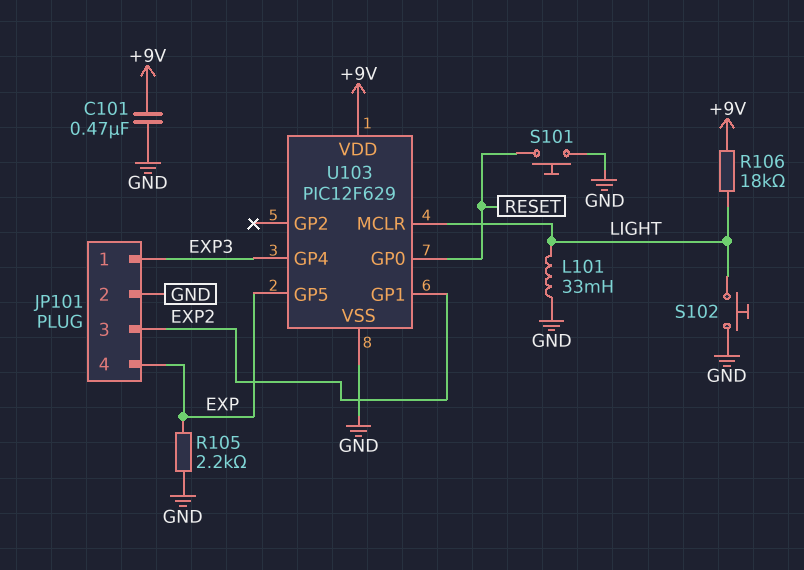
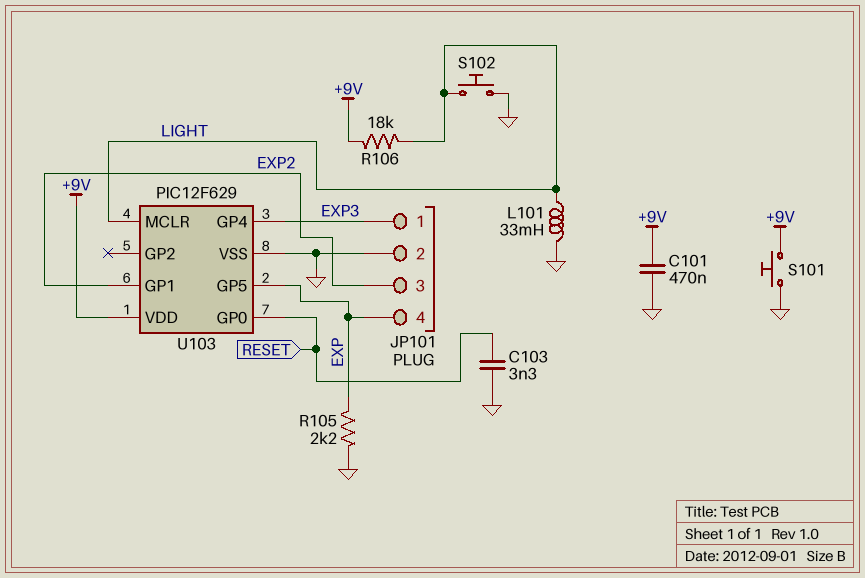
C103: none -> 3.3nF (GND, RESET)
S101: button (GND, RESET) -> button (+9V, GND)

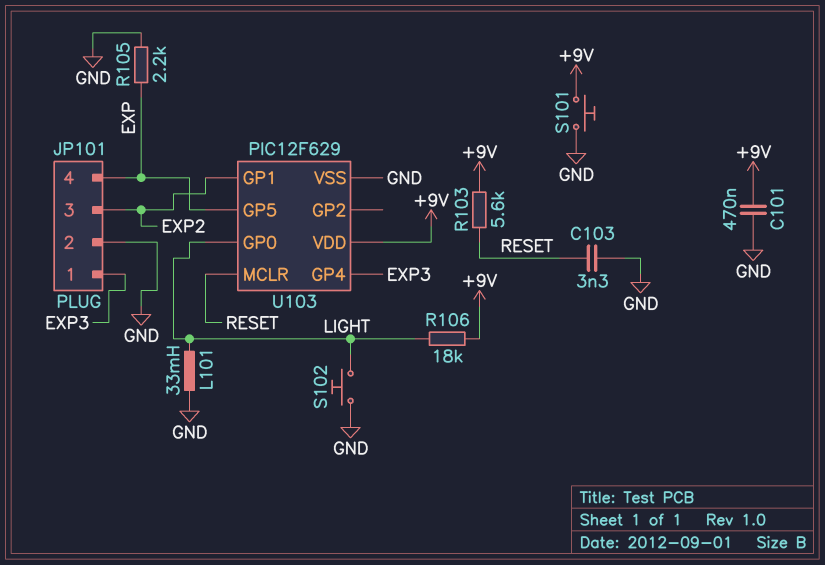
R103: none -> 5.6k (+9V, RESET)
U103 pin GP0: RESET -> LIGHT
U103 pin MCLR: LIGHT -> RESET

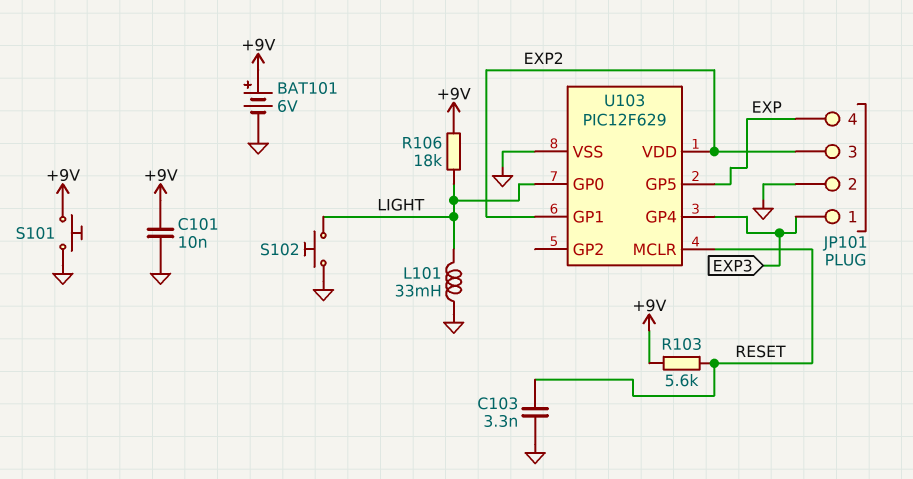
BAT101: none -> 6V (plus +9V, minus GND)
C101: 470nF (+9V, GND) -> 10nF (+9V, GND)
R105: 2.2k (EXP, GND) -> none
U103 pin VDD: +9V -> EXP2

